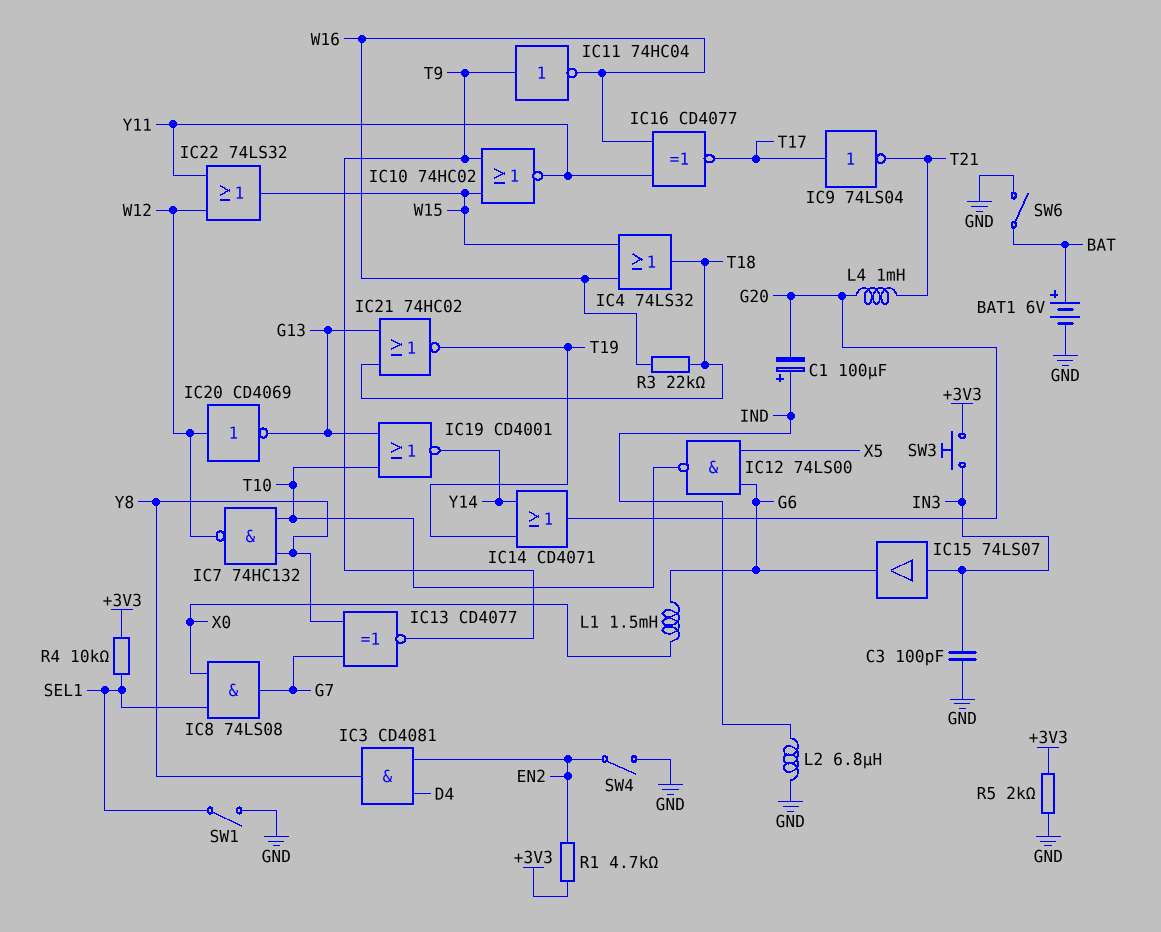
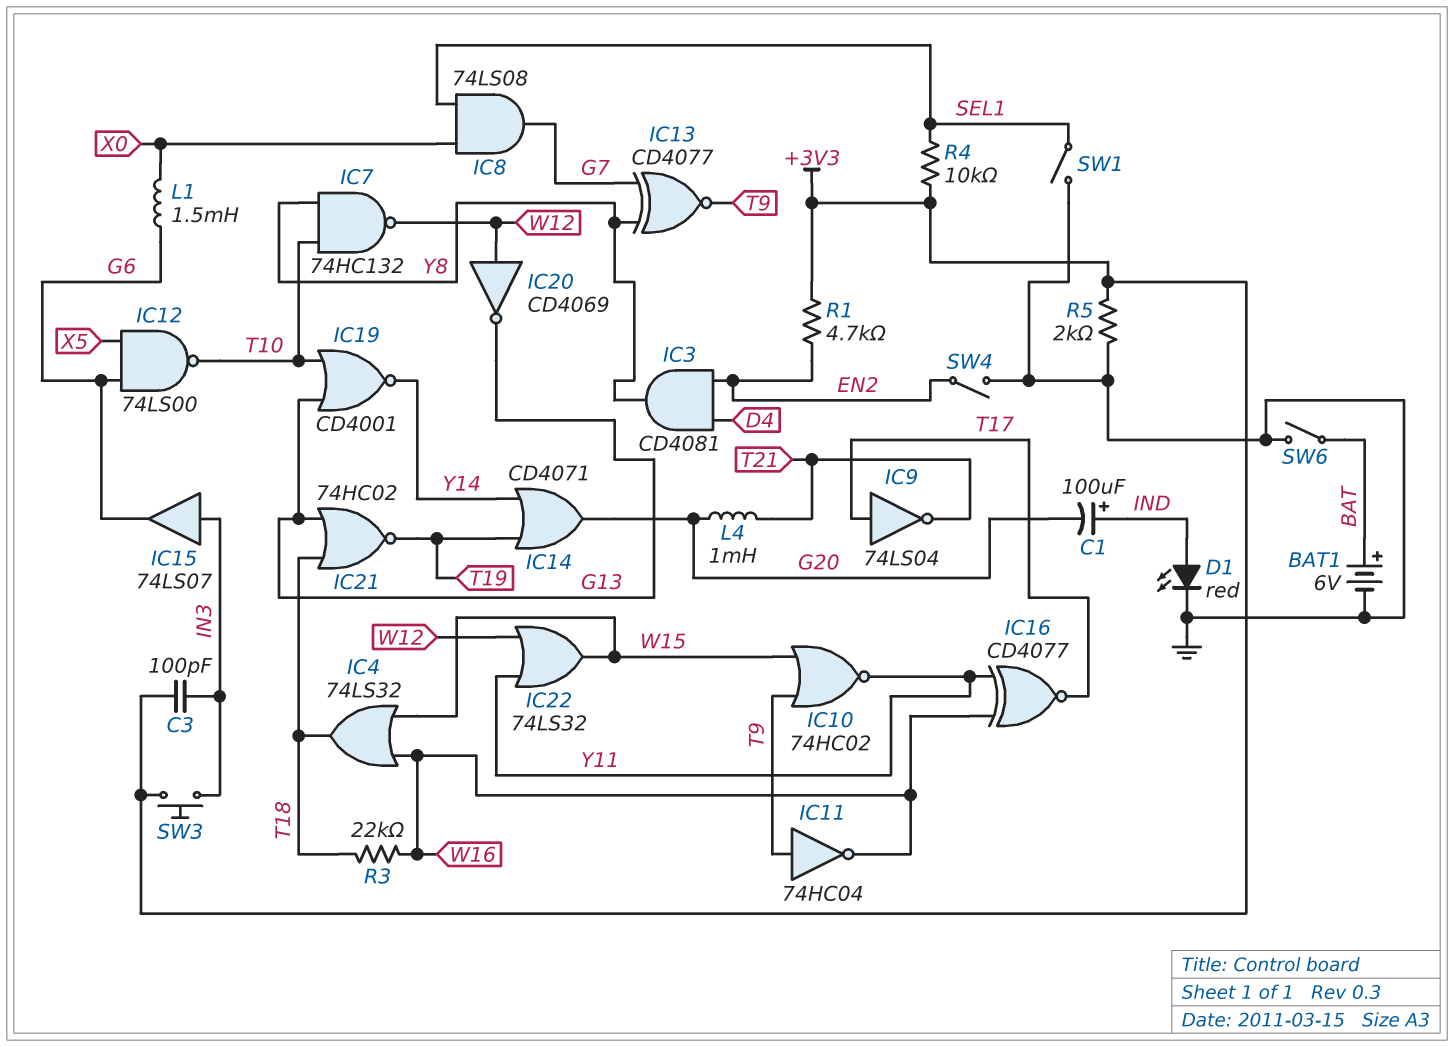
C3: 100pF (GND, IN3) -> 100pF (+3V3, IN3)
D1: none -> LED red (A IND, K GND)
L2: 6.8uH (GND, IND) -> none

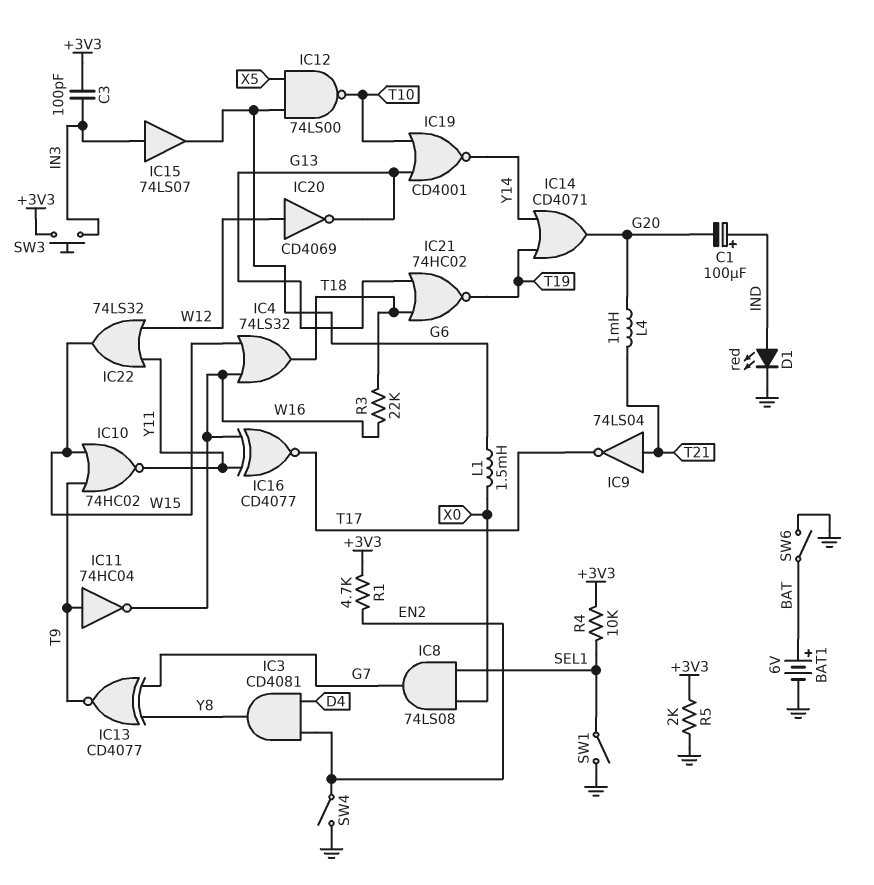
IC7: NAND 74HC132 (in T10, in Y8, out W12) -> none
IC9: NOT 74LS04 (in T17, out T21) -> NOT 74LS04 (in T21, out T17)

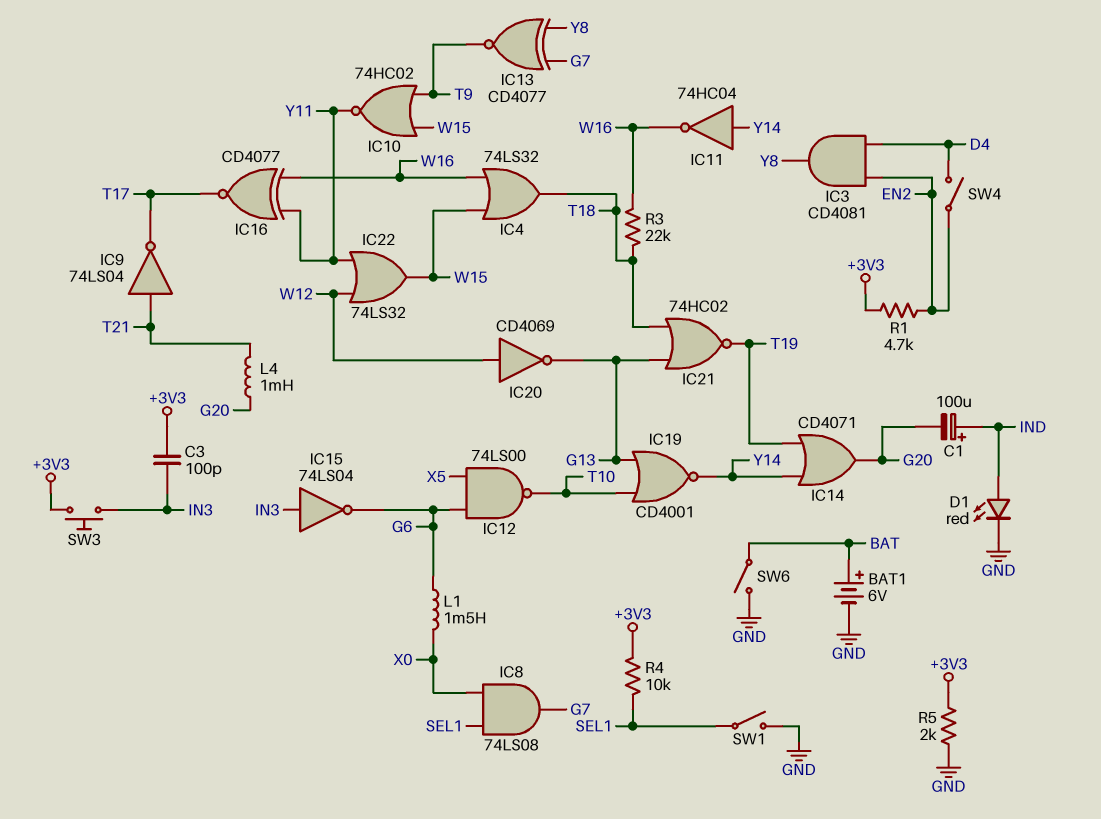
IC11: NOT 74HC04 (in T9, out W16) -> NOT 74HC04 (in Y14, out W16)
IC15: buffer 74LS07 (in IN3, out G6) -> NOT 74LS04 (in IN3, out G6)
SW4: switch (EN2, GND) -> switch (D4, EN2)

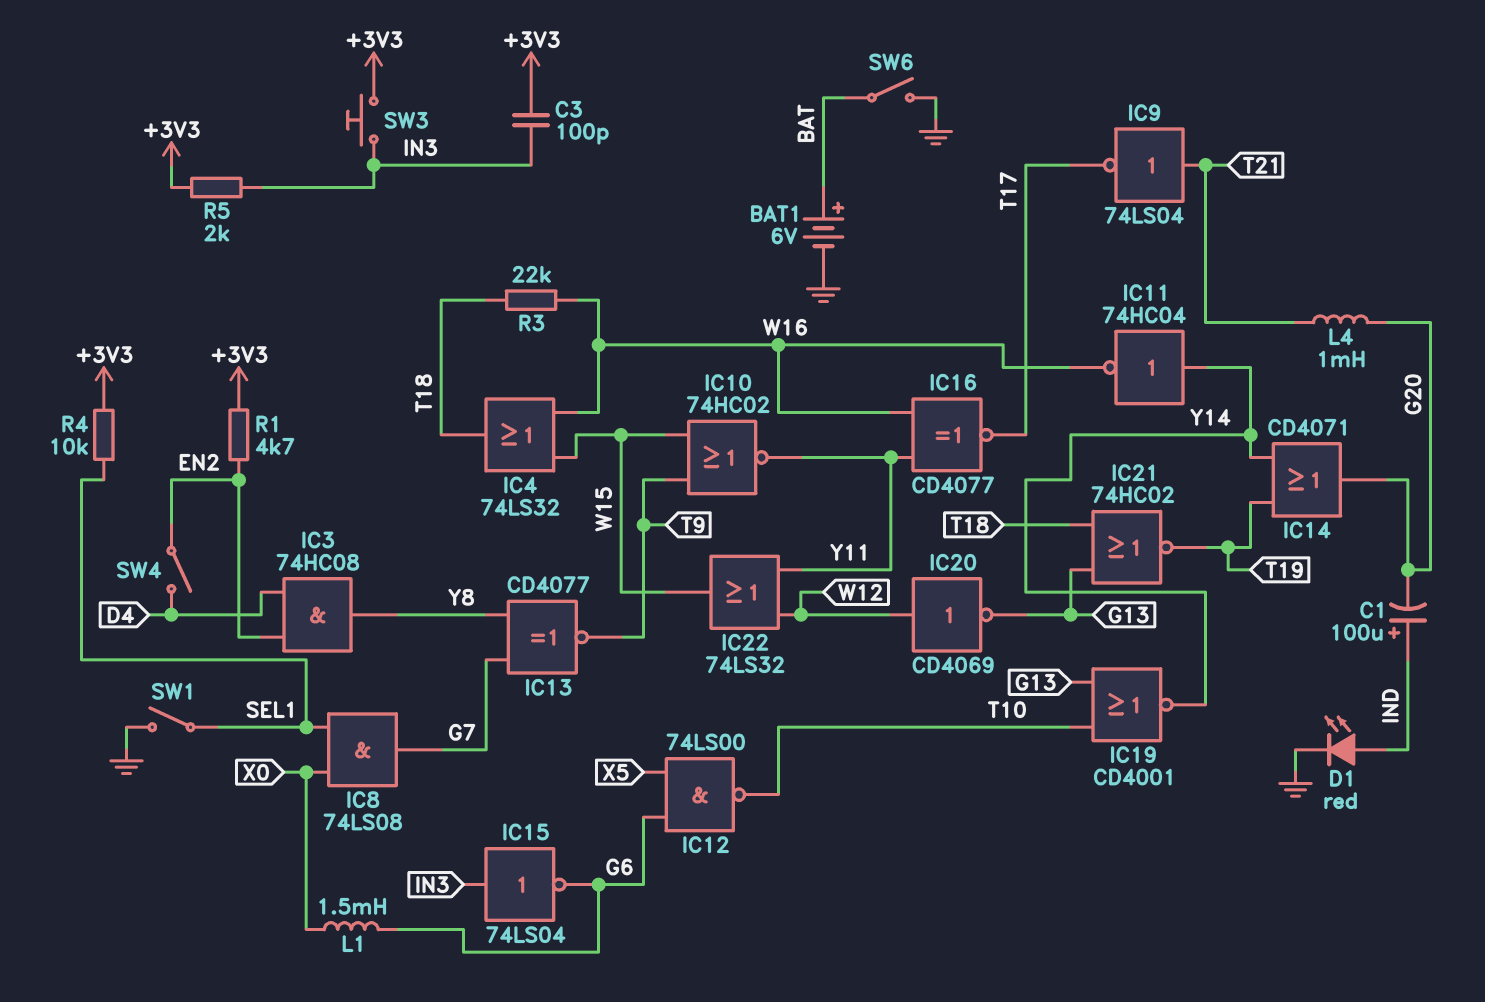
IC3: AND CD4081 (in D4, in EN2, out Y8) -> AND 74HC08 (in D4, in EN2, out Y8)
R5: 2k (+3V3, GND) -> 2k (+3V3, IN3)

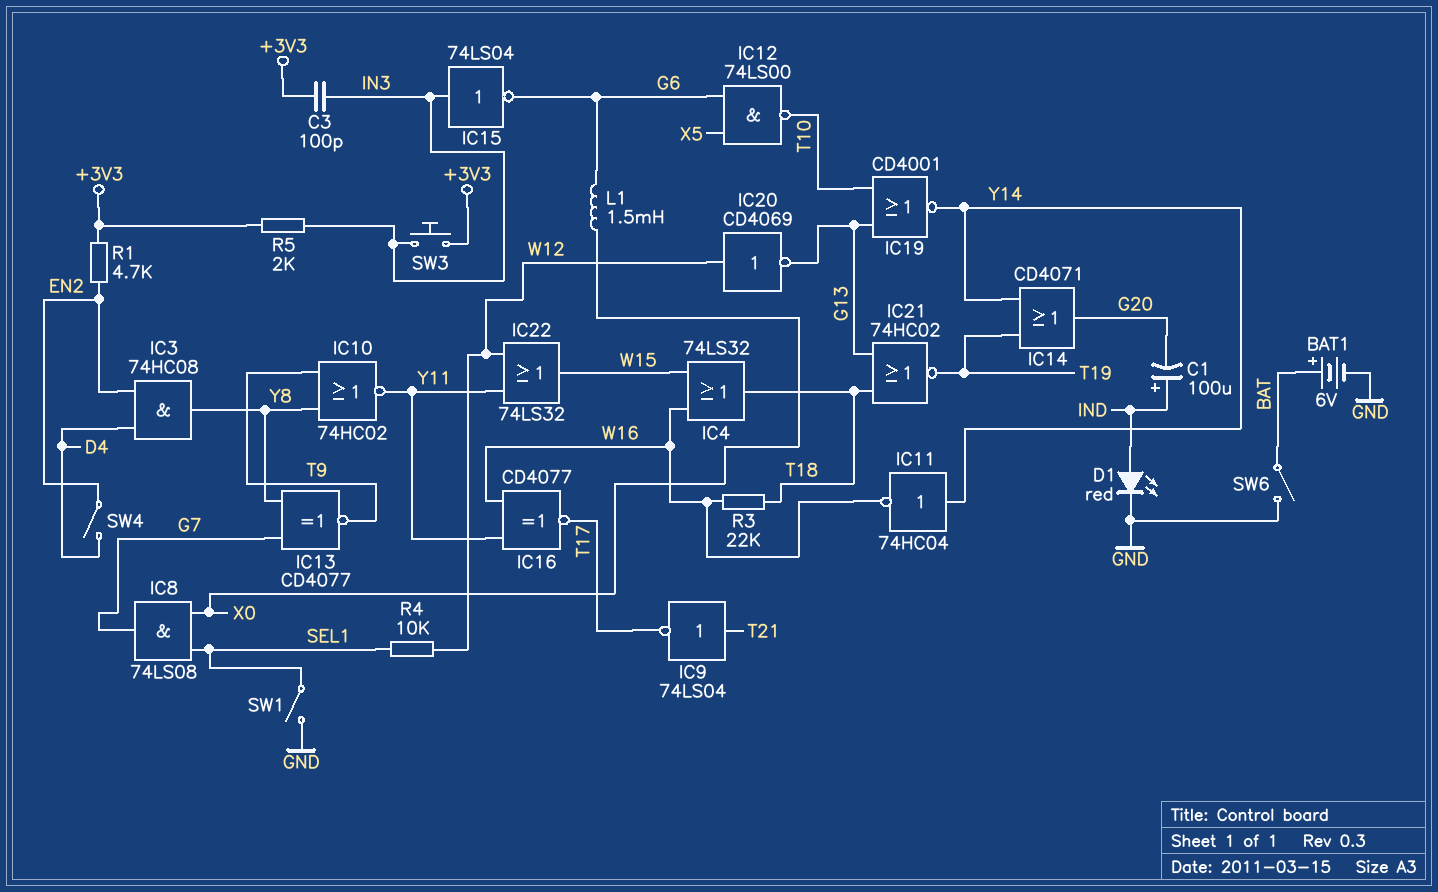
IC10: NOR 74HC02 (in T9, in W15, out Y11) -> NOR 74HC02 (in T9, in Y8, out Y11)
L4: 1mH (G20, T21) -> none
R4: 10k (+3V3, SEL1) -> 10k (SEL1, W12)

